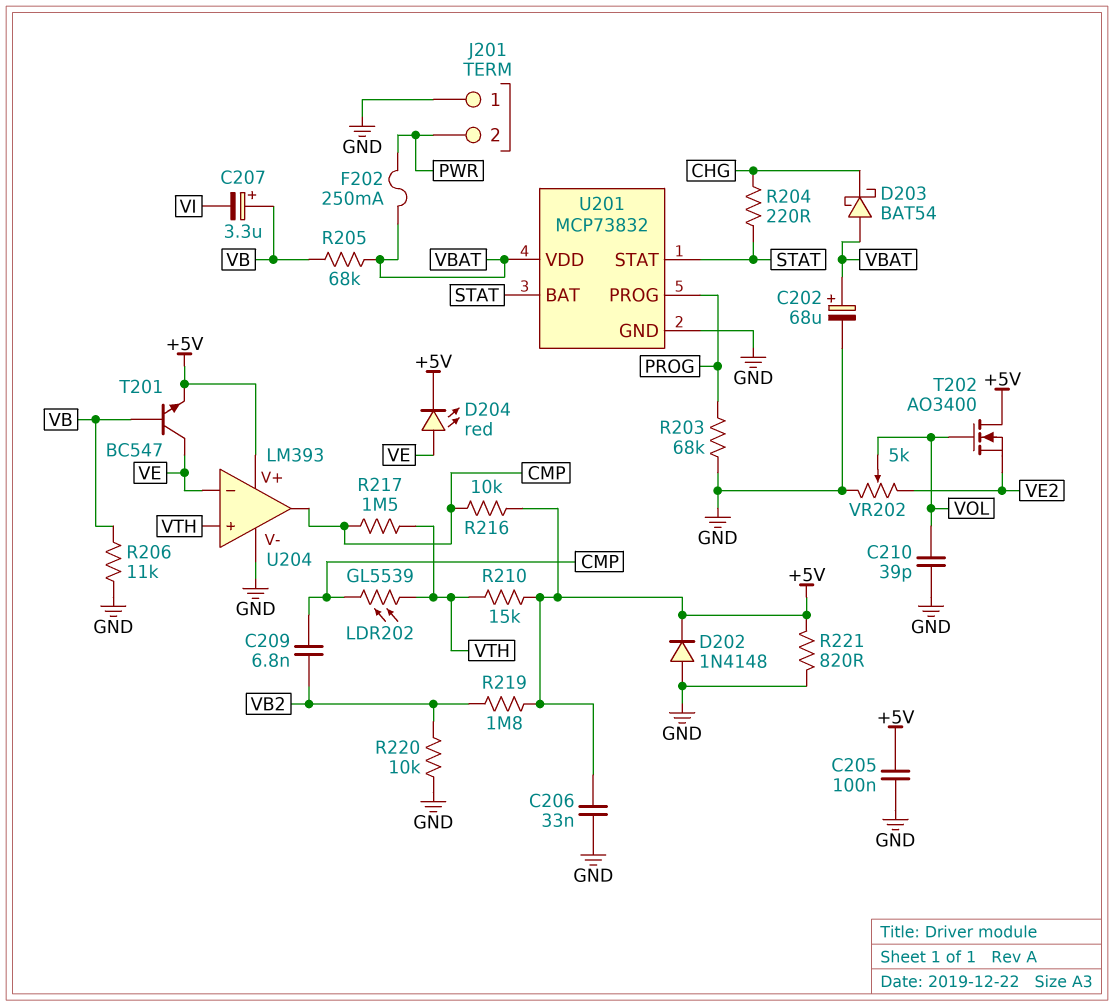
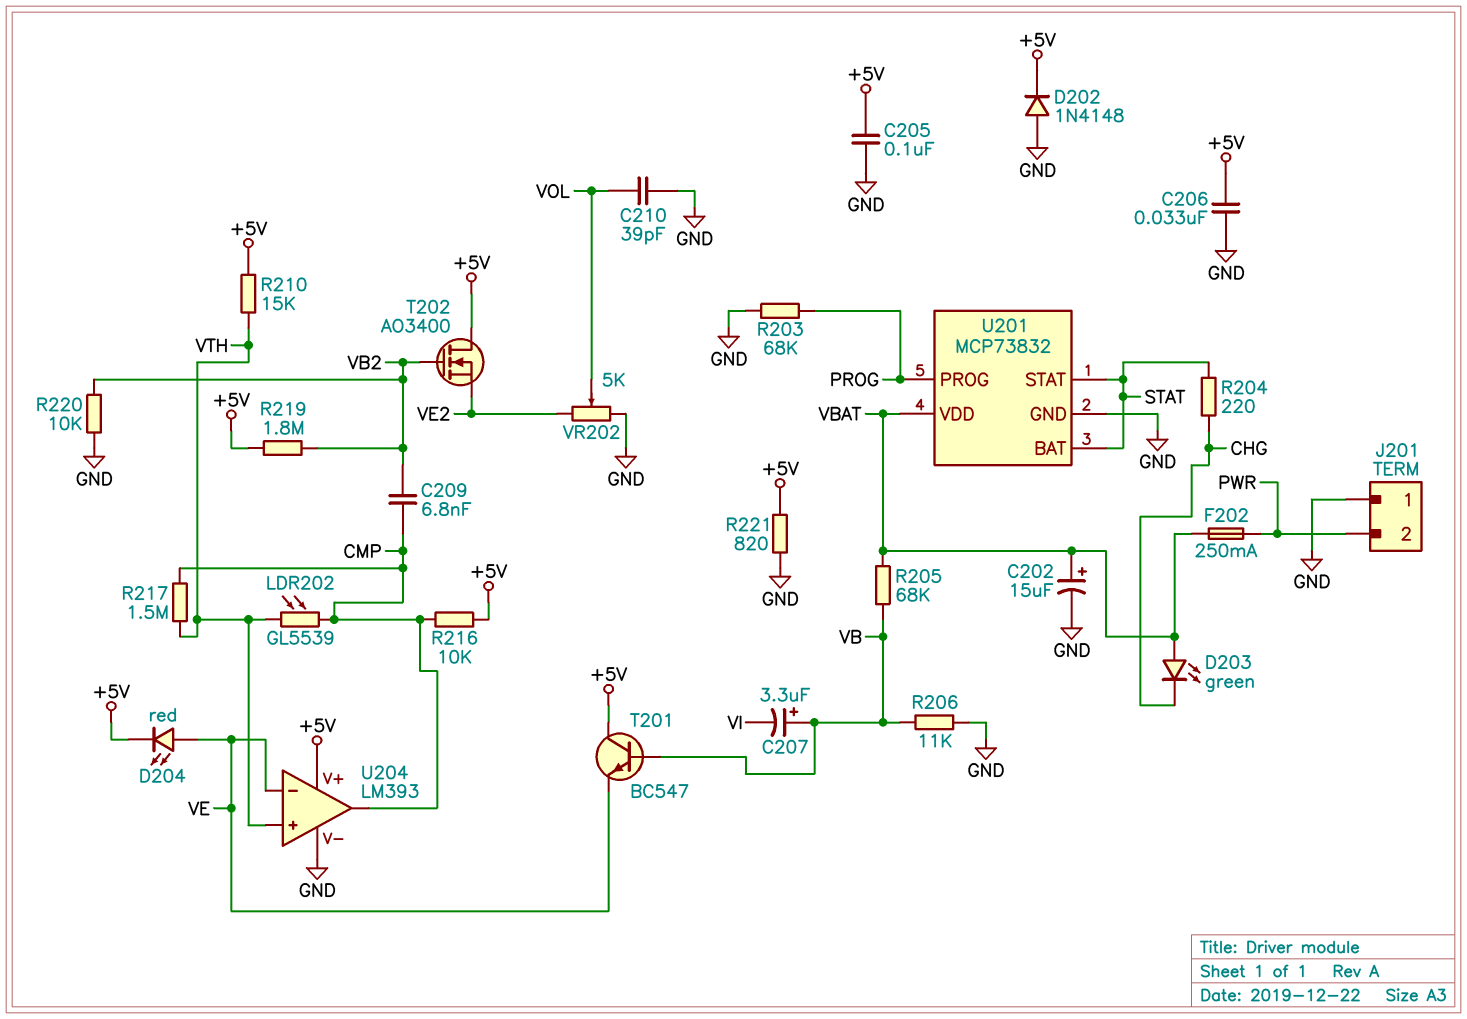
C202: 68uF (plus VBAT, minus GND) -> 15uF (plus VBAT, minus GND)
D203: schottky BAT54 (A VBAT, K CHG) -> LED green (A VBAT, K CHG)
T201: NPN BC547 (B VB, C VE, E +5V) -> NPN BC547 (B VB, C +5V, E VE)
T202: NMOS AO3400 (G VOL, D +5V, S VE2) -> NMOS AO3400 (G VB2, D +5V, S VE2)

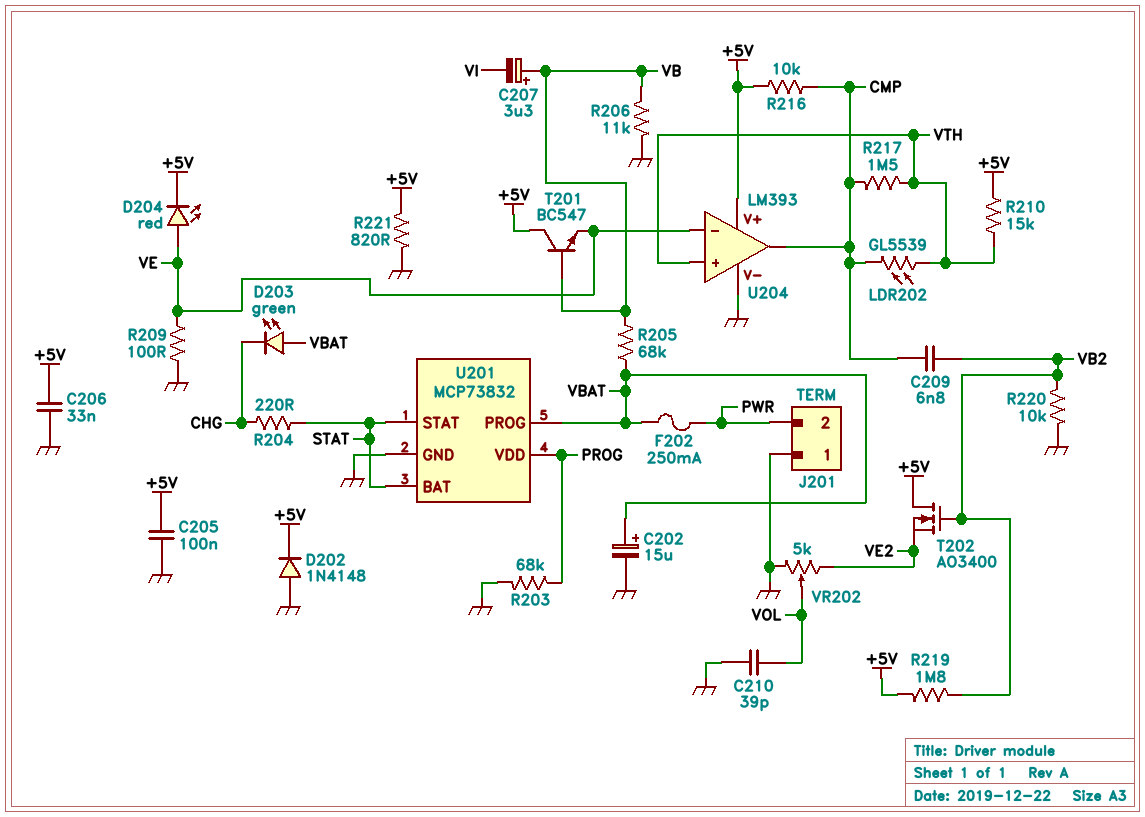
R209: none -> 100 (GND, VE)
U201 pin PROG: PROG -> VBAT
U201 pin VDD: VBAT -> PROG

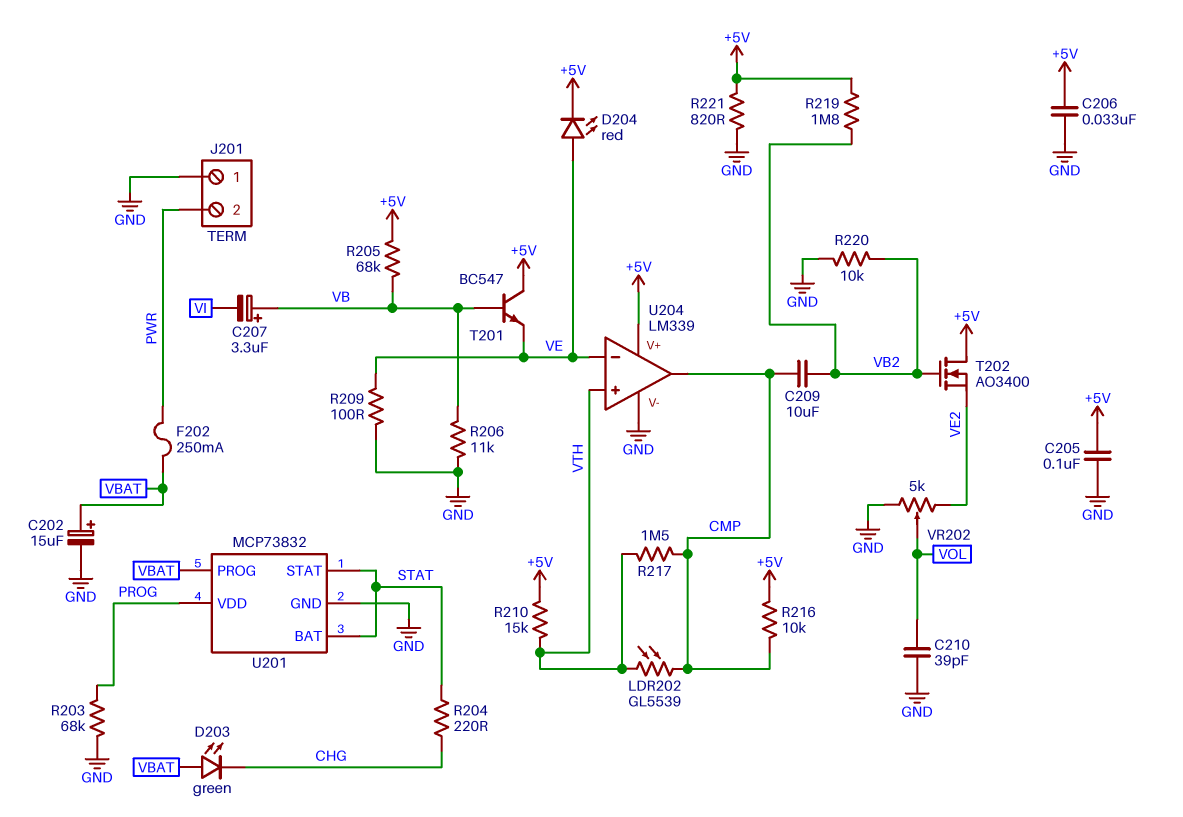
C209: 6.8nF (CMP, VB2) -> 10uF (CMP, VB2)
D202: diode 1N4148 (A GND, K +5V) -> none
R205: 68k (VB, VBAT) -> 68k (+5V, VB)
U204: LM393 -> LM339

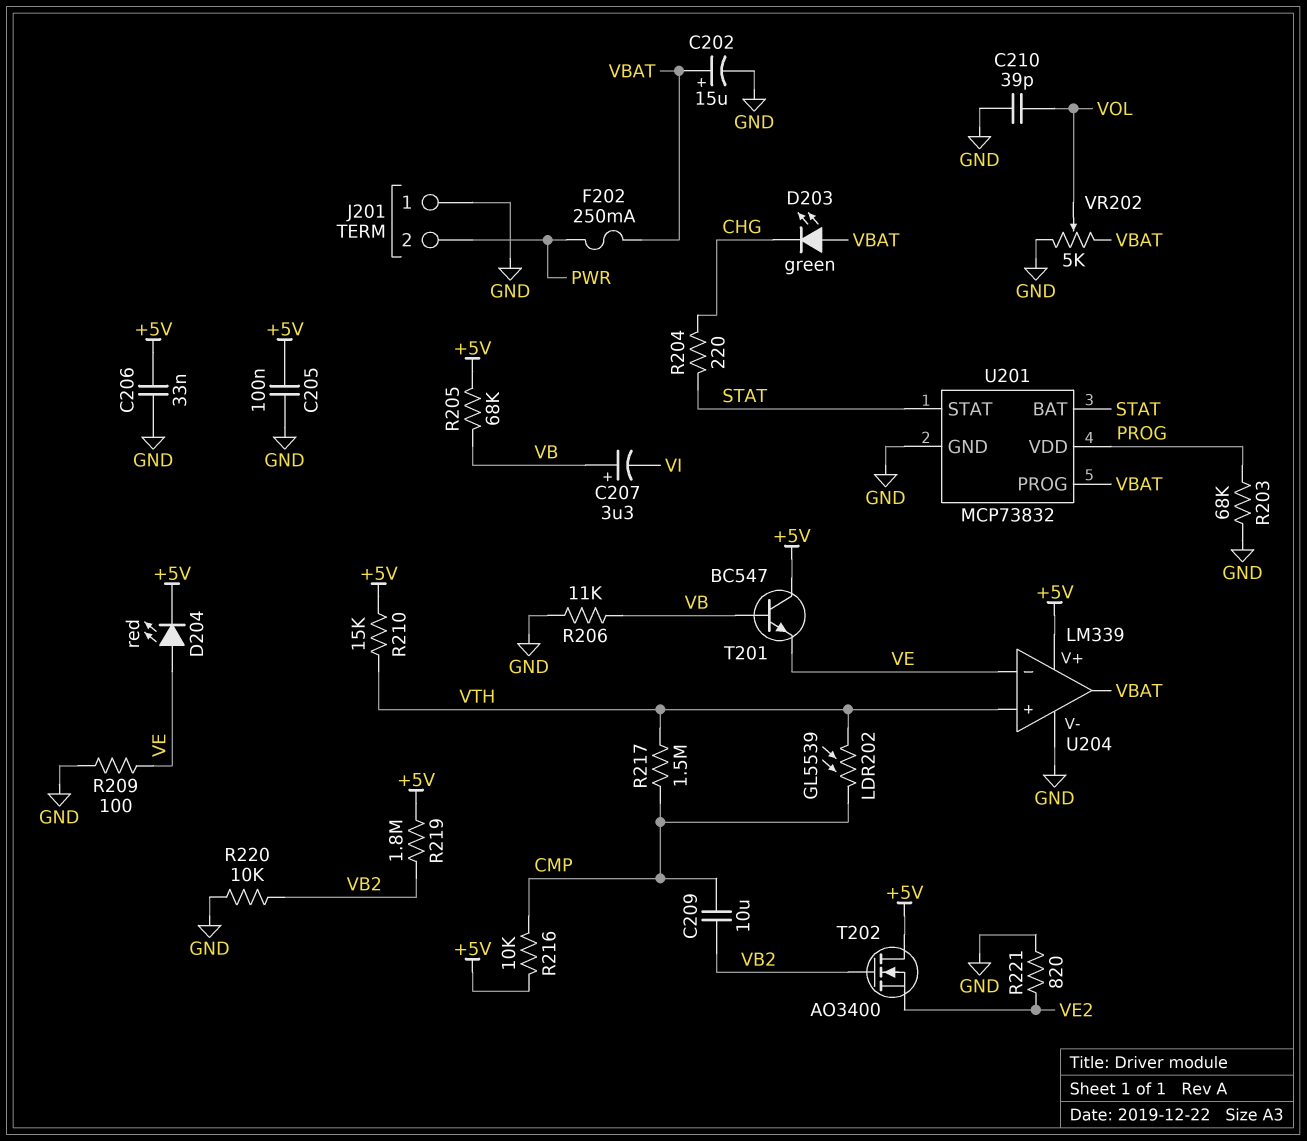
R221: 820 (+5V, GND) -> 820 (GND, VE2)
U204 pin out: CMP -> VBAT
VR202: 5k (GND, VE2, wiper VOL) -> 5k (GND, VBAT, wiper VOL)

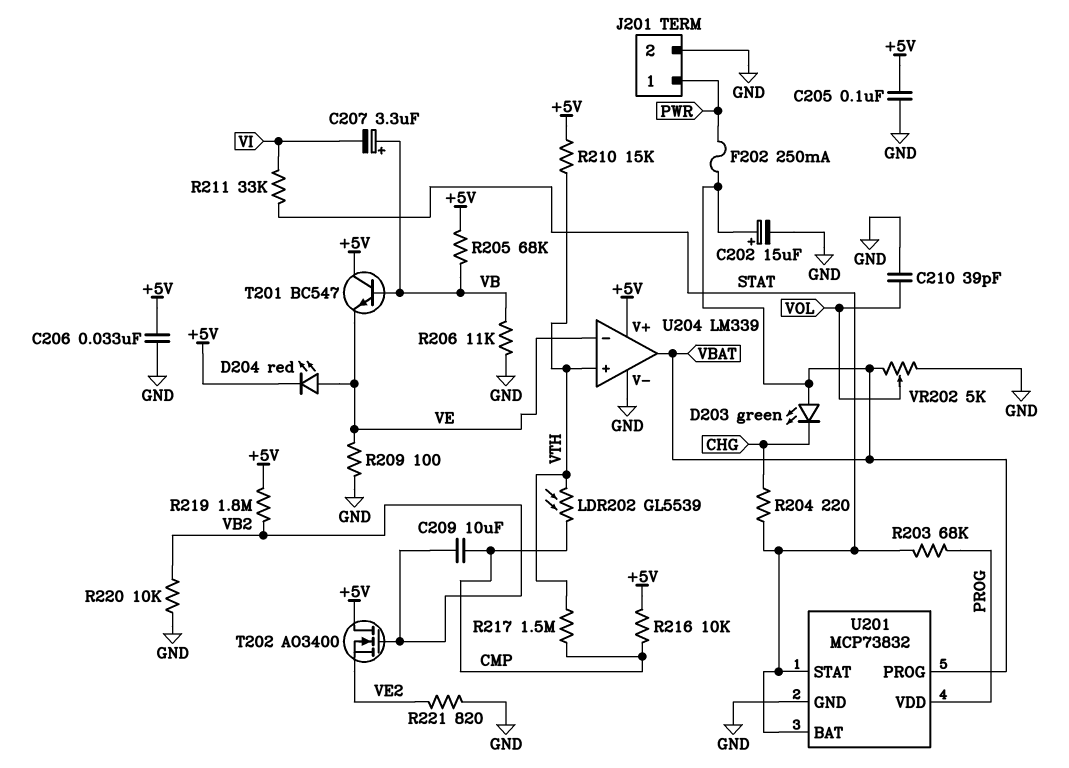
J201 pin 1: GND -> PWR
J201 pin 2: PWR -> GND
R203: 68k (GND, PROG) -> 68k (PROG, STAT)
R211: none -> 33k (STAT, VI)

